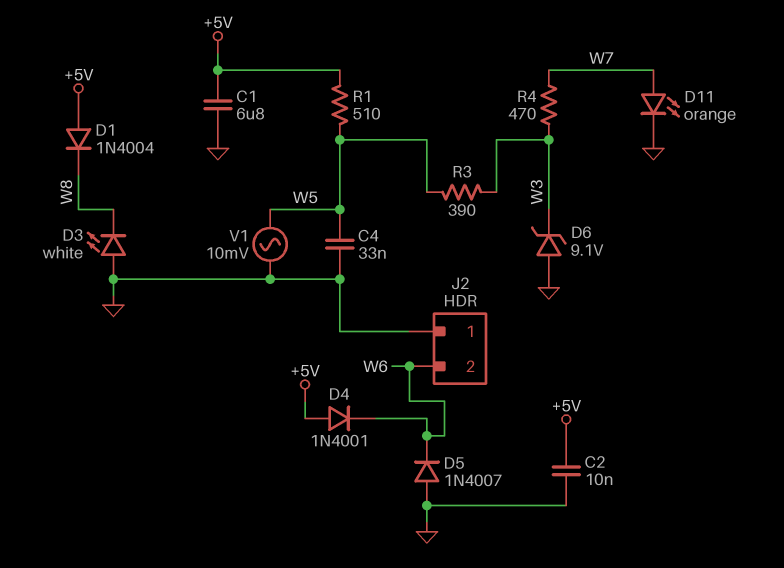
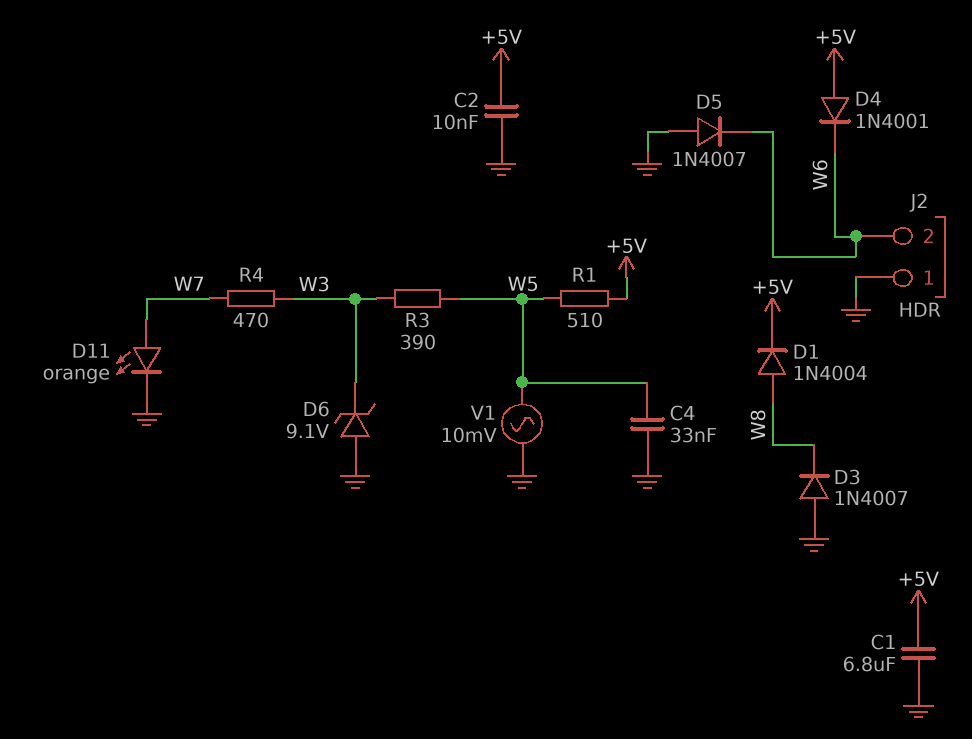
D1: diode 1N4004 (A +5V, K W8) -> diode 1N4004 (A W8, K +5V)
D3: LED white (A GND, K W8) -> diode 1N4007 (A GND, K W8)

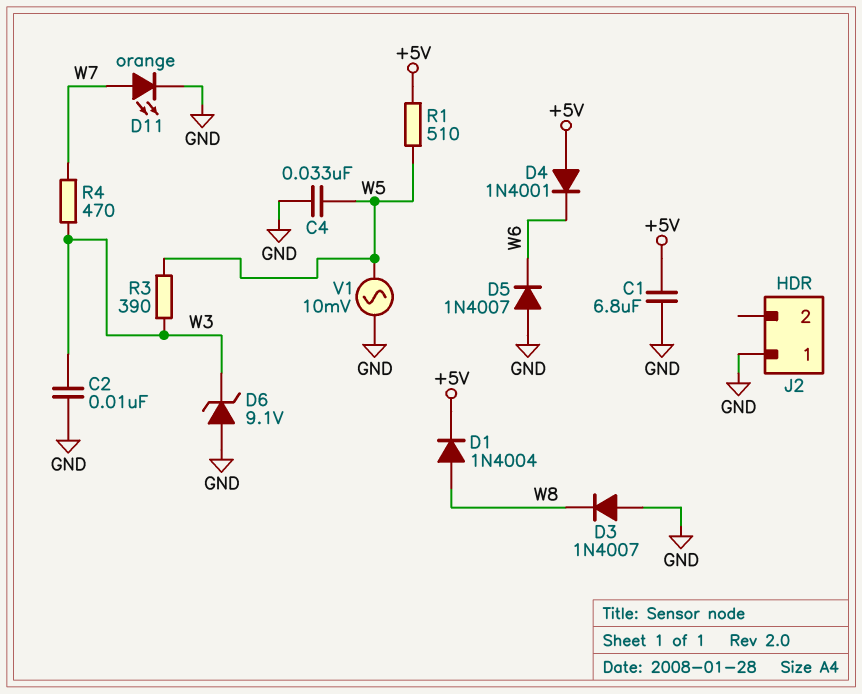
C2: 10nF (+5V, GND) -> 10nF (GND, W3)
J2 pin 2: W6 -> none

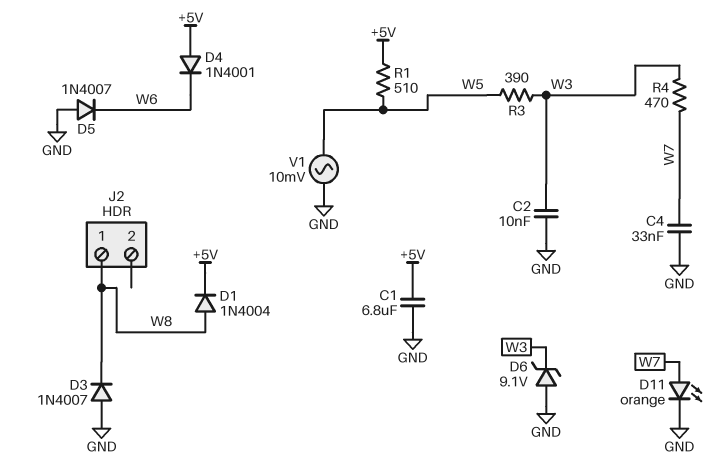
C4: 33nF (GND, W5) -> 33nF (GND, W7)
J2 pin 1: GND -> W8

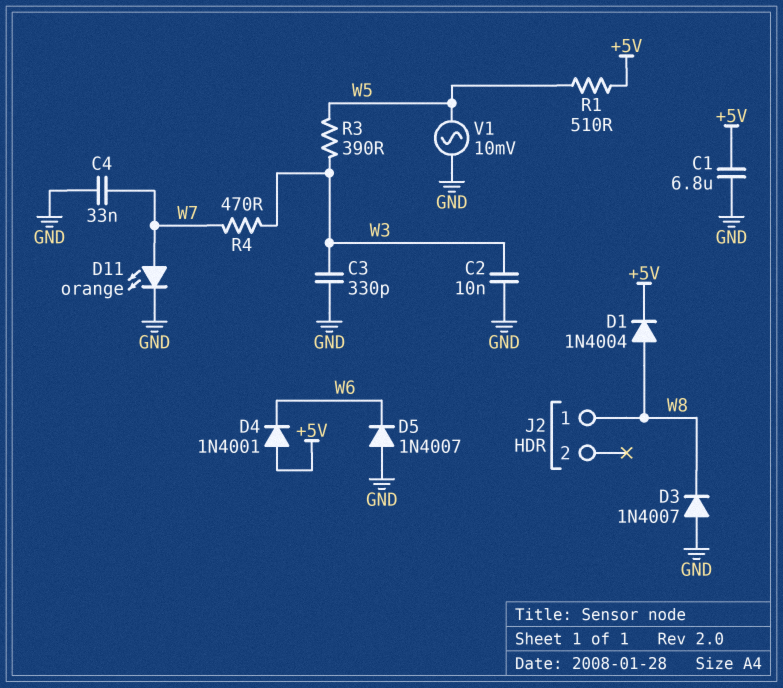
C3: none -> 330pF (GND, W3)
D6: zener 9.1V (A GND, K W3) -> none

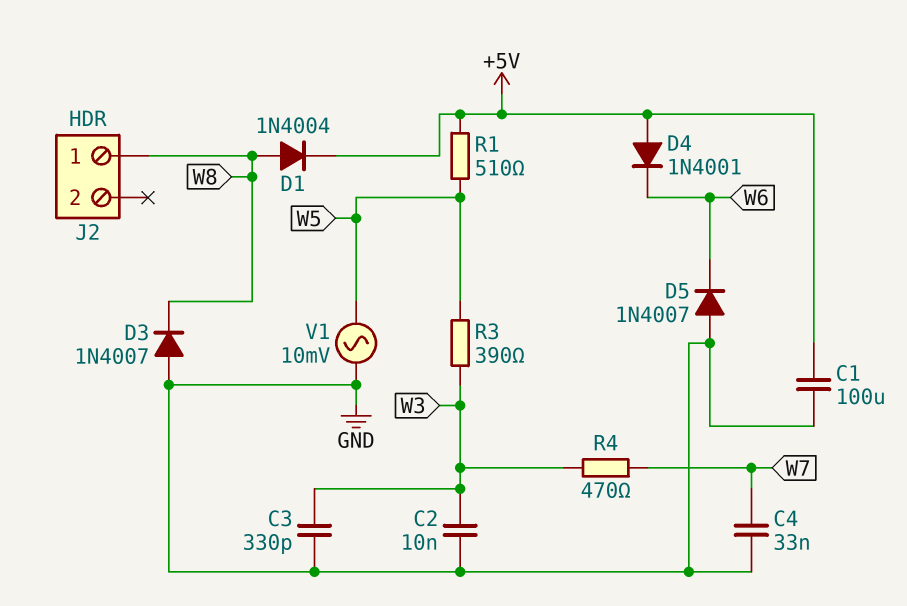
C1: 6.8uF (+5V, GND) -> 100uF (+5V, GND)
D11: LED orange (A W7, K GND) -> none

